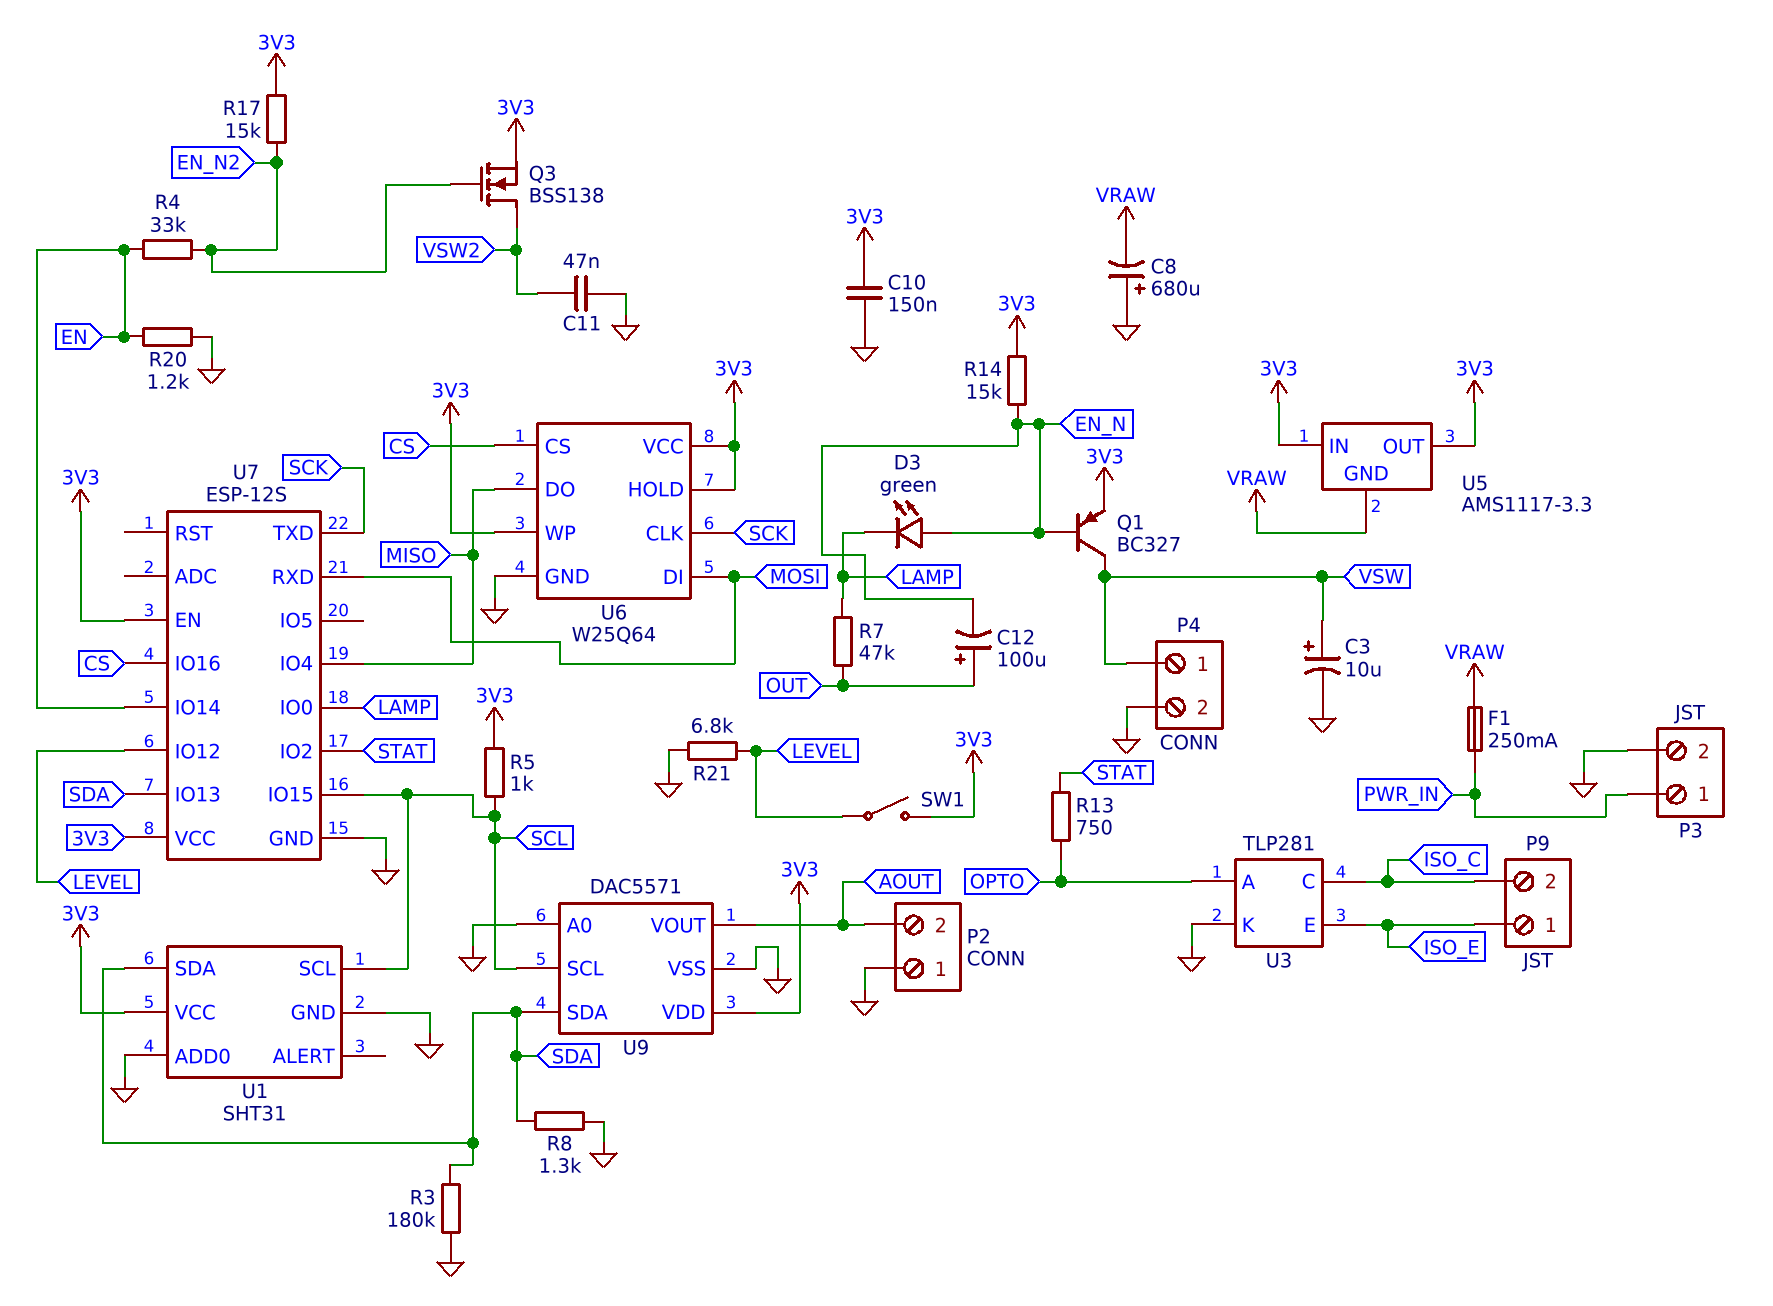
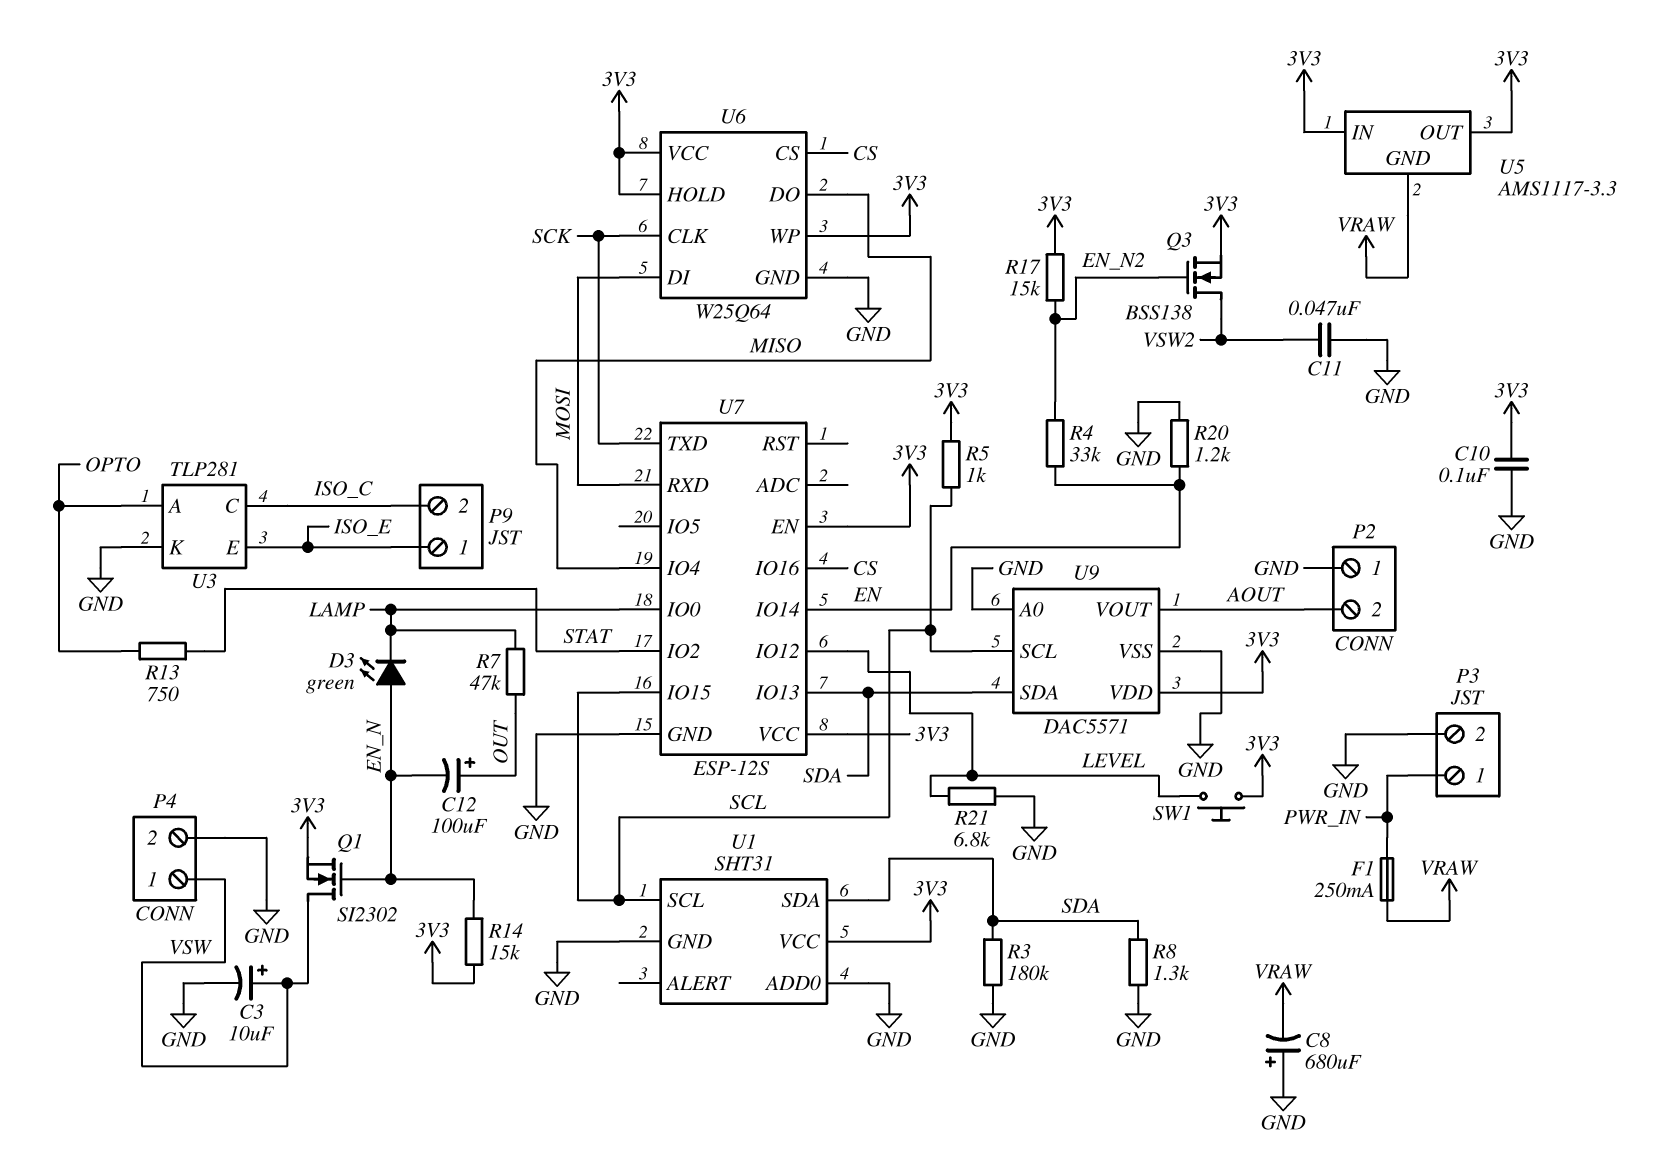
C10: 150nF (3V3, GND) -> 100nF (3V3, GND)
Q1: PNP BC327 (B EN_N, C VSW, E 3V3) -> NMOS SI2302 (G EN_N, D VSW, S 3V3)
SW1: switch (3V3, LEVEL) -> button (3V3, LEVEL)

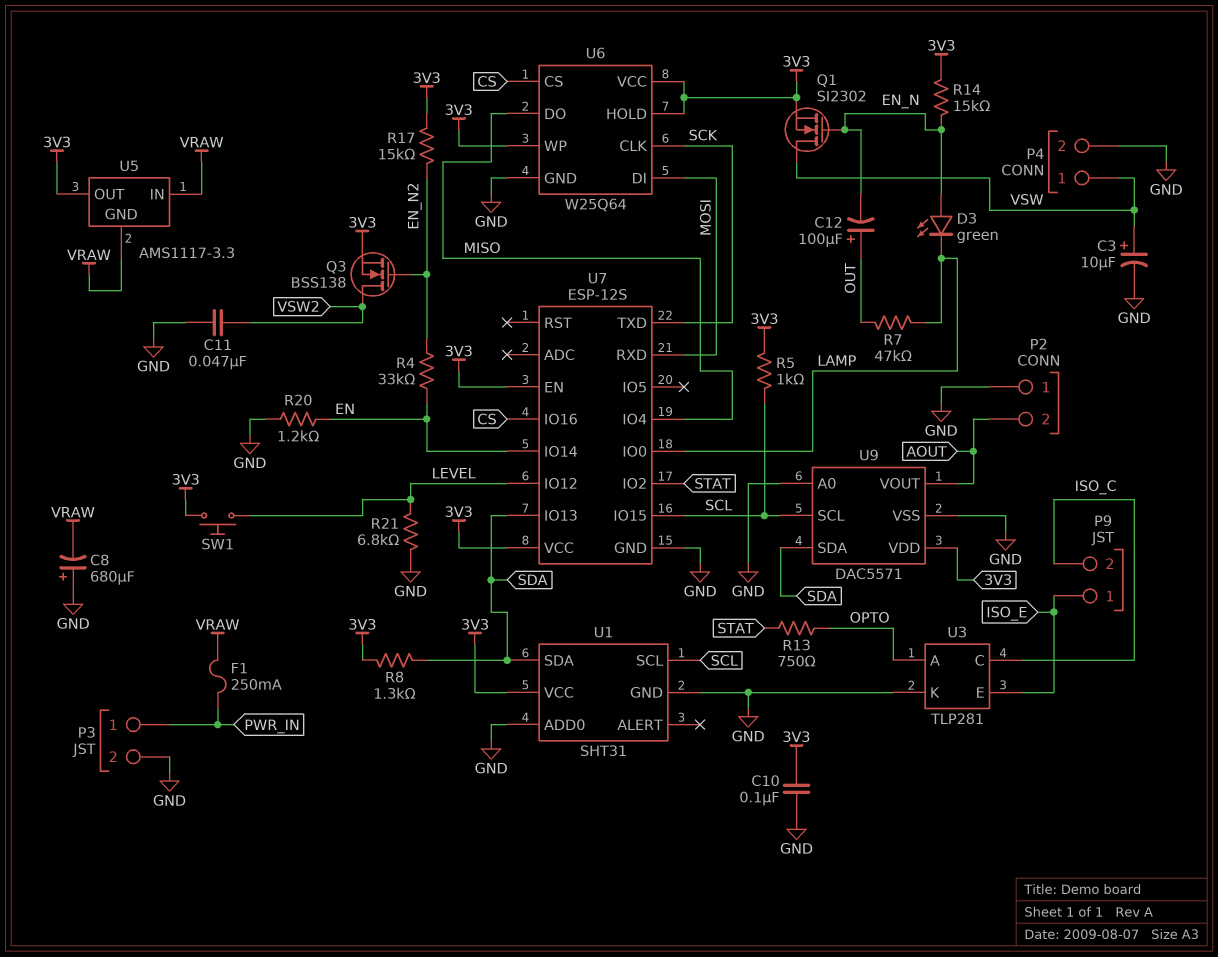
R3: 180k (GND, SDA) -> none
R8: 1.3k (GND, SDA) -> 1.3k (3V3, SDA)
U5 pin IN: 3V3 -> VRAW

